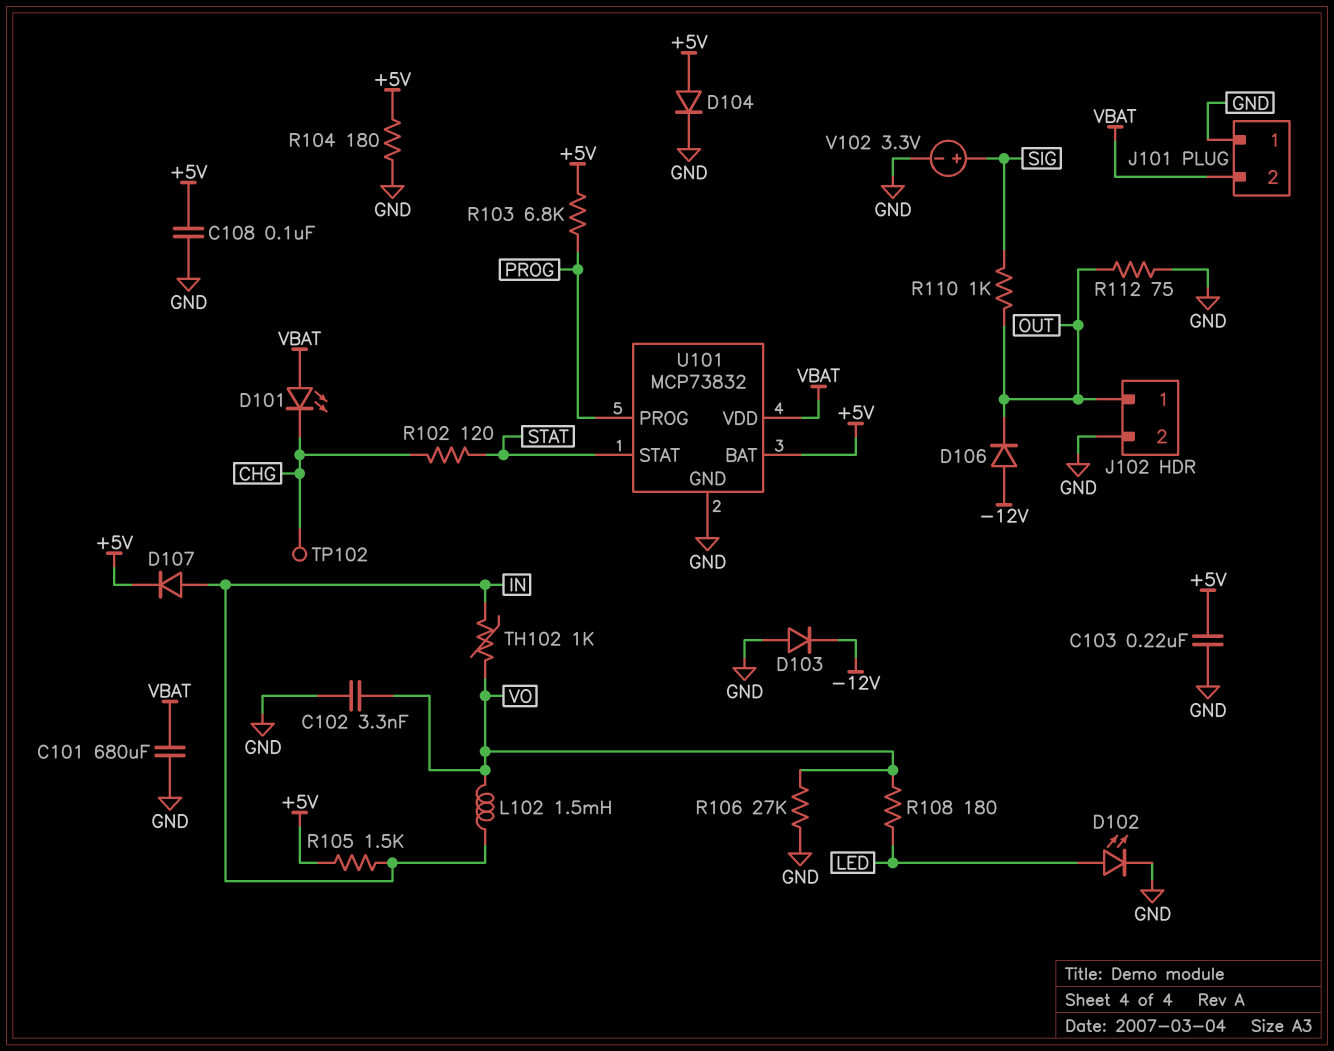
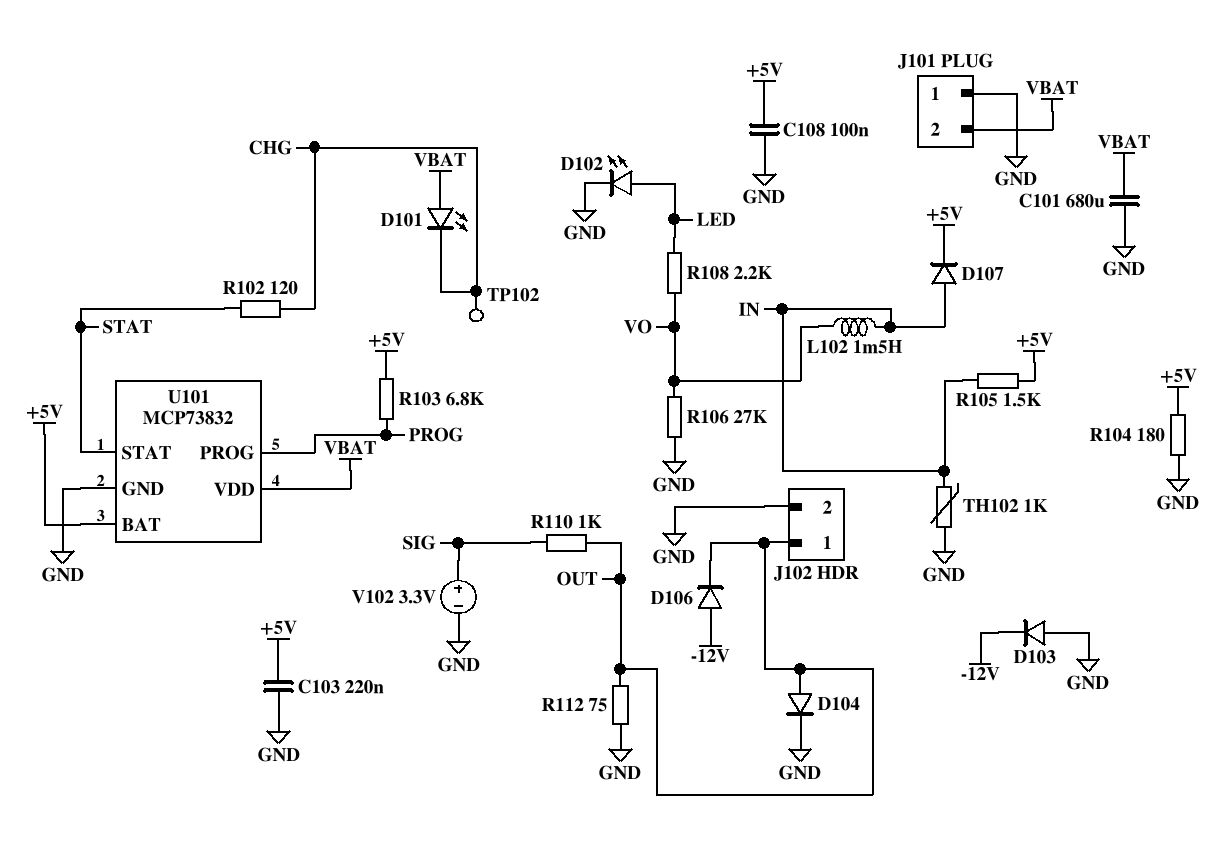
C102: 3.3nF (GND, VO) -> none
D104: diode (A +5V, K GND) -> diode (A OUT, K GND)
R108: 180 (LED, VO) -> 2.2k (LED, VO)
TH102: 1k (IN, VO) -> 1k (GND, IN)

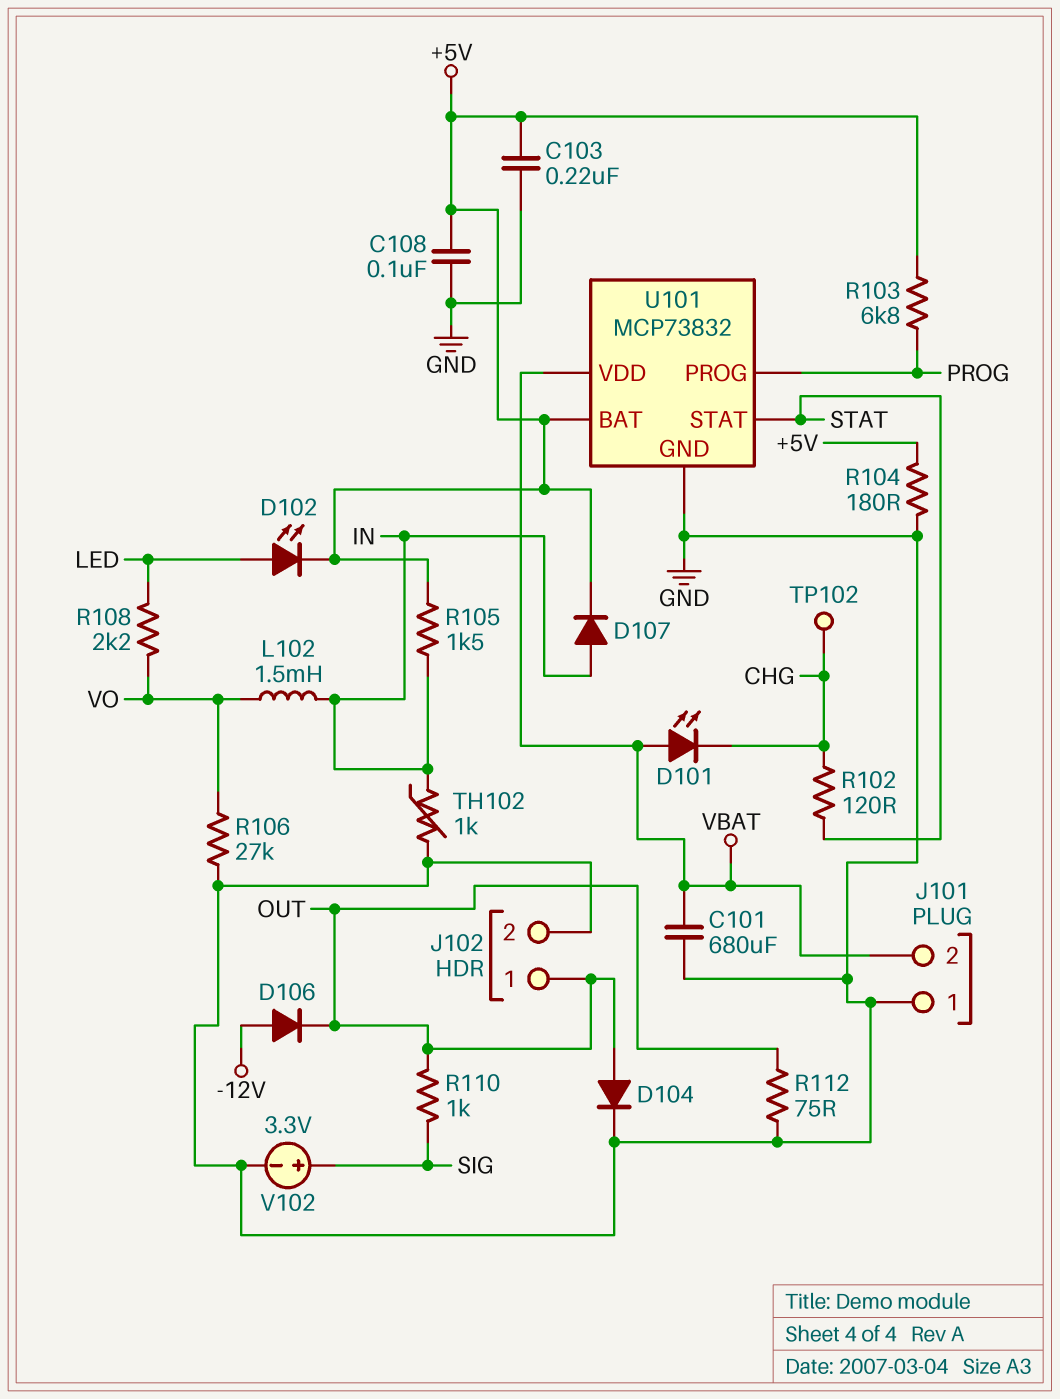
D102: LED (A LED, K GND) -> LED (A LED, K +5V)
D103: diode (A GND, K -12V) -> none

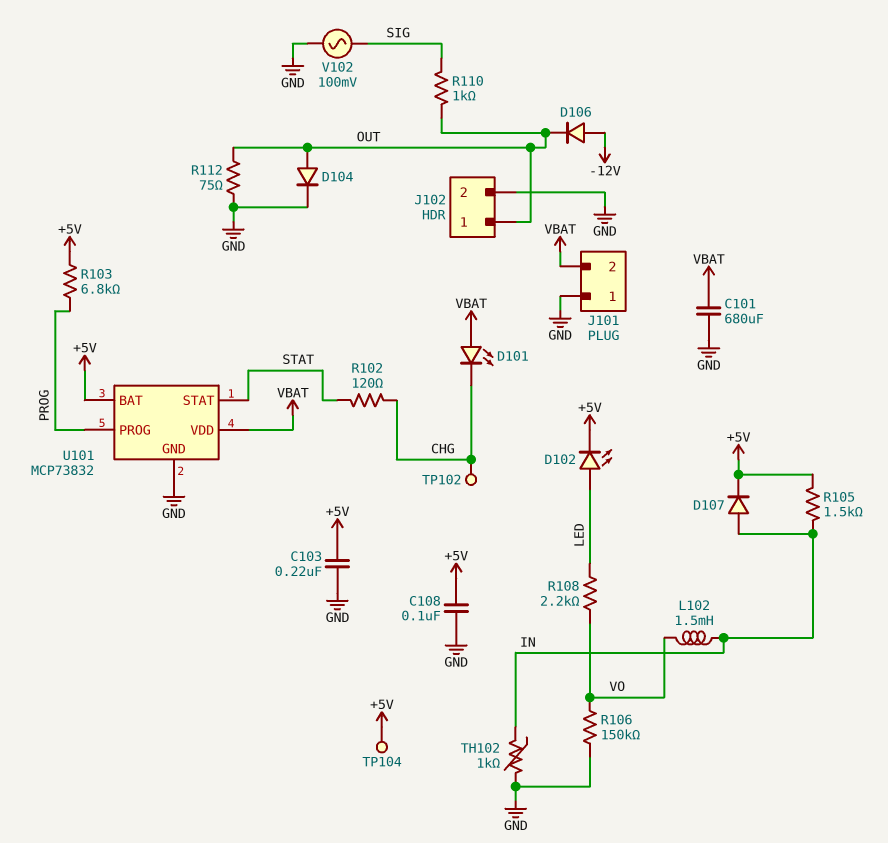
R104: 180 (+5V, GND) -> none
R106: 27k (GND, VO) -> 150k (GND, VO)
TP104: none -> test point (+5V)
V102: 3.3V (plus SIG, minus GND) -> AC 100mV (GND, SIG)

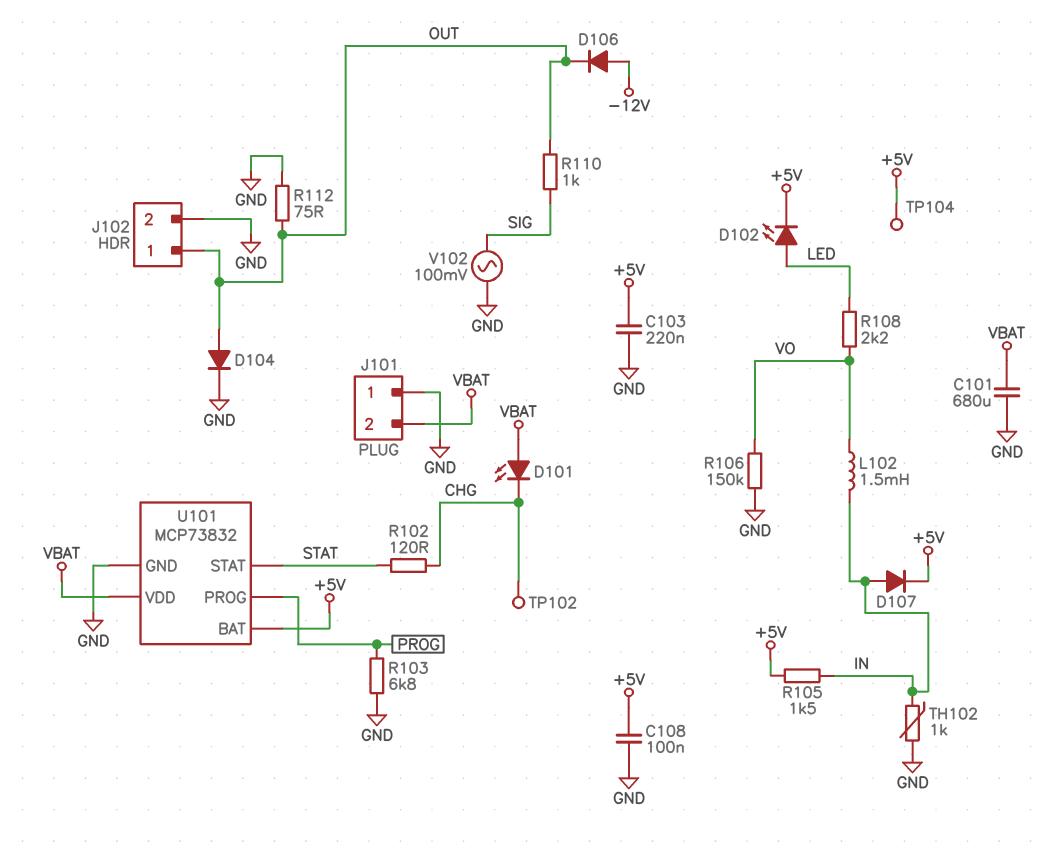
R103: 6.8k (+5V, PROG) -> 6.8k (GND, PROG)

